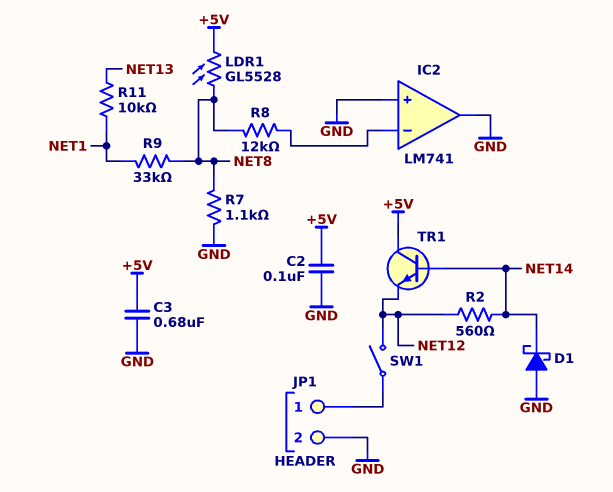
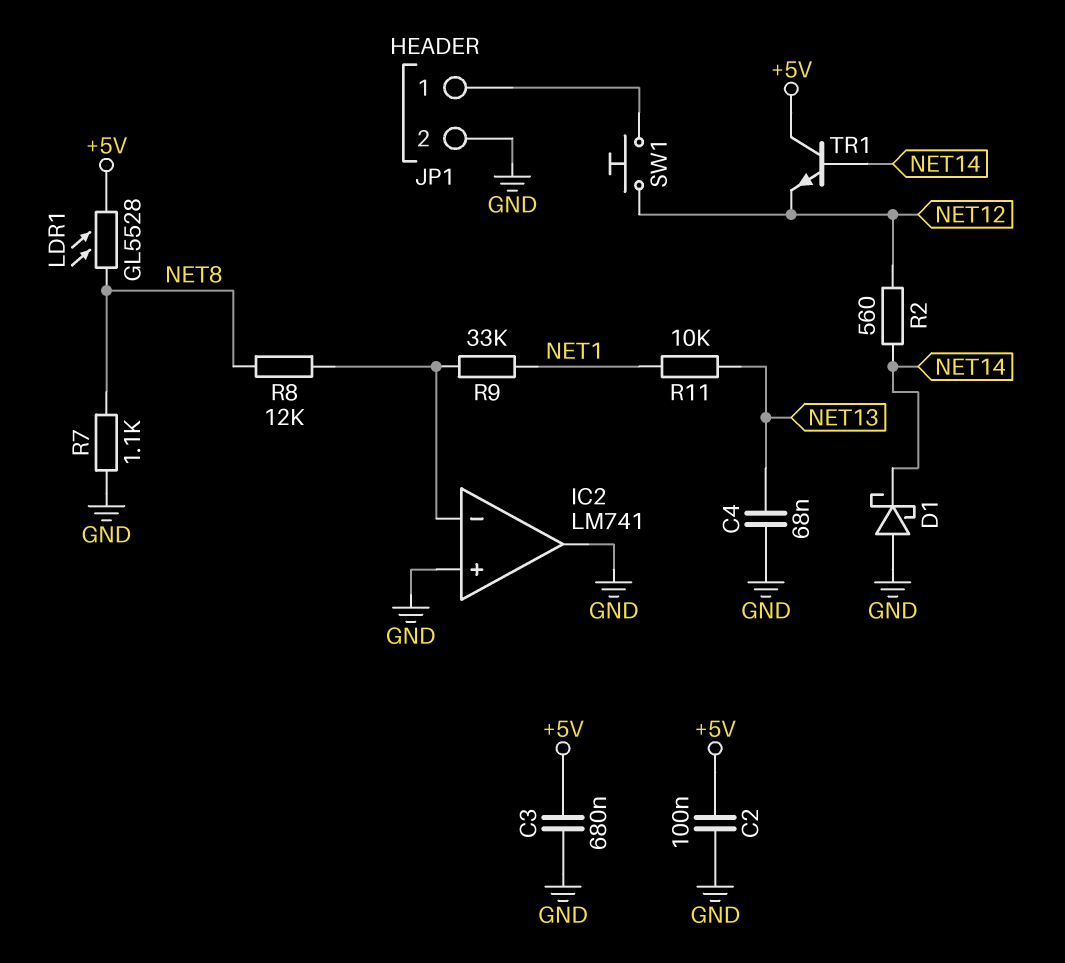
C4: none -> 68nF (GND, NET13)
R9: 33k (NET1, NET8) -> 33k (IC2/in-, NET1)
SW1: switch (JP1/1, NET12) -> button (JP1/1, NET12)

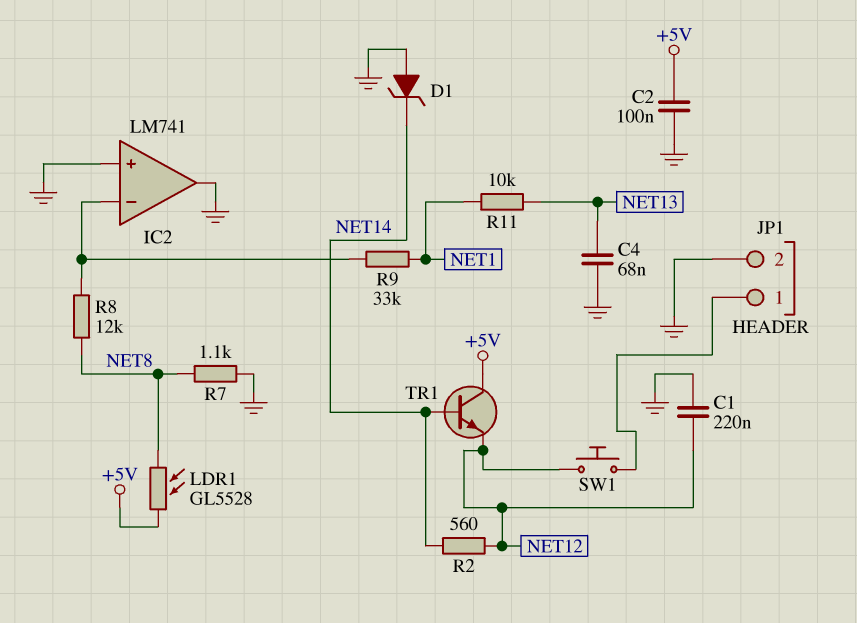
C1: none -> 220nF (GND, NET12)
C3: 680nF (+5V, GND) -> none
D1: schottky (A GND, K NET14) -> zener (A GND, K NET14)

